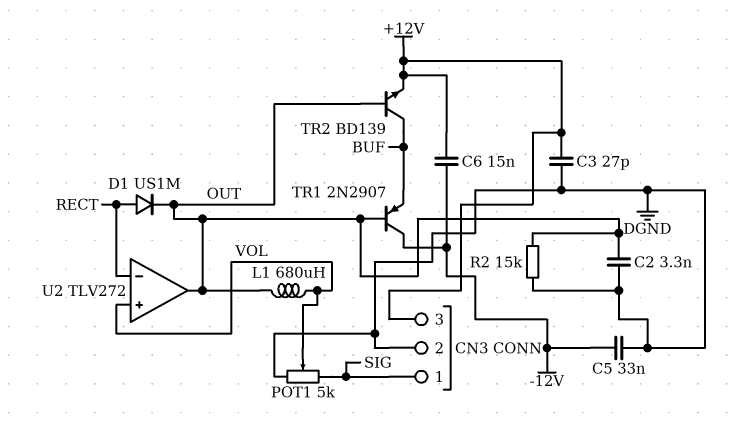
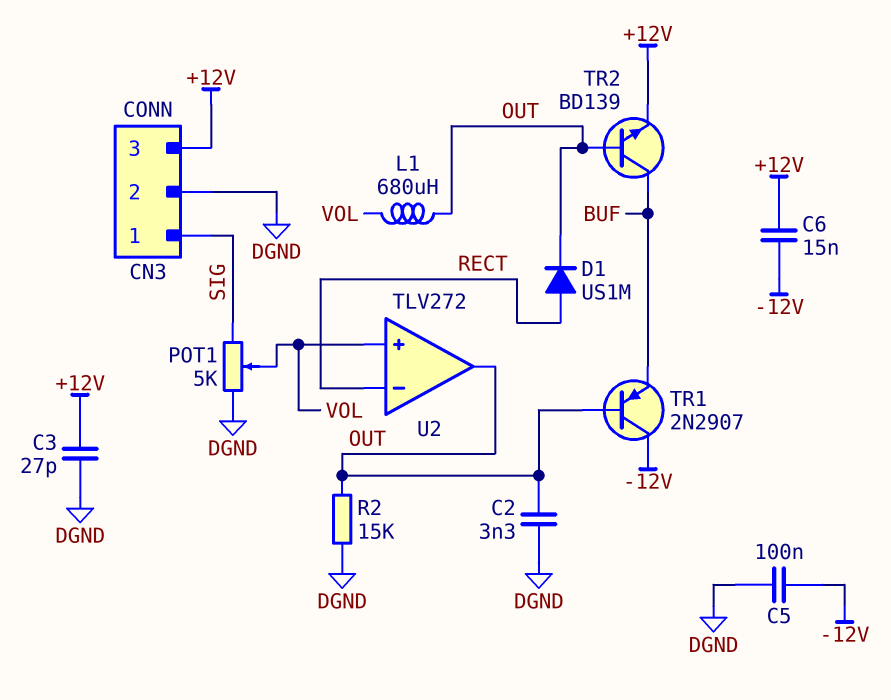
C5: 33nF (-12V, DGND) -> 100nF (-12V, DGND)

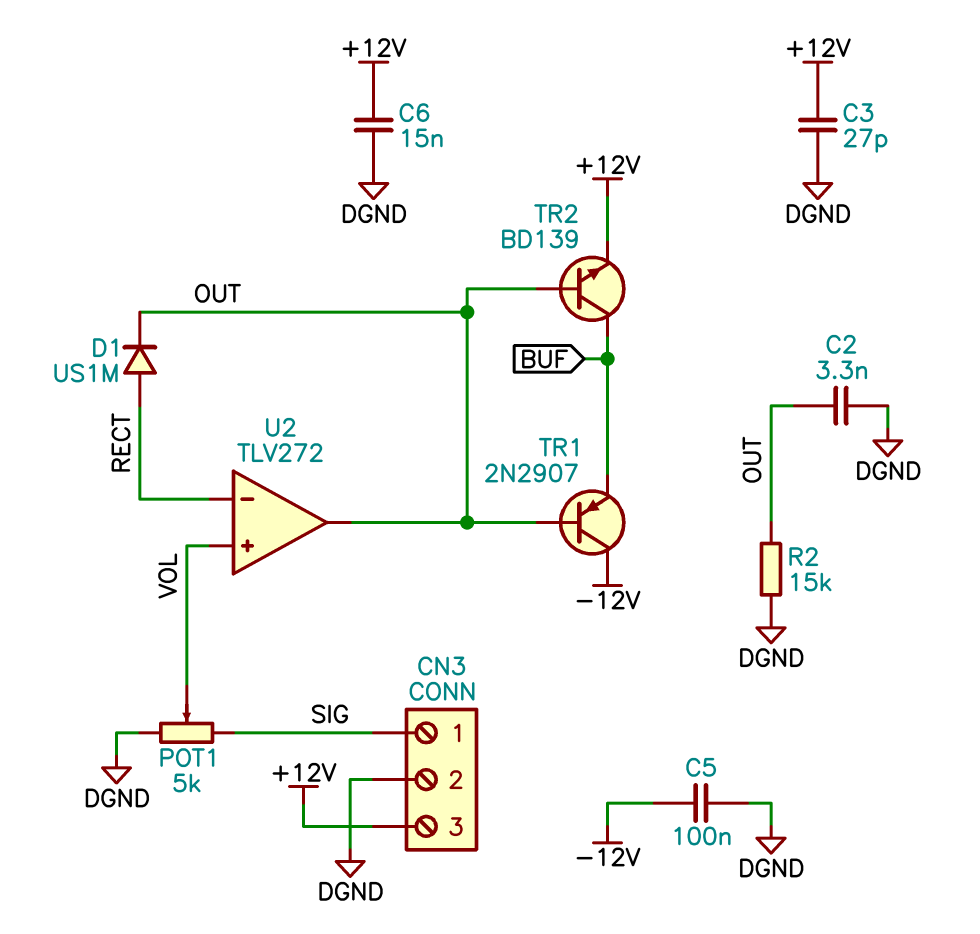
C6: 15nF (+12V, -12V) -> 15nF (+12V, DGND)
L1: 680uH (OUT, VOL) -> none

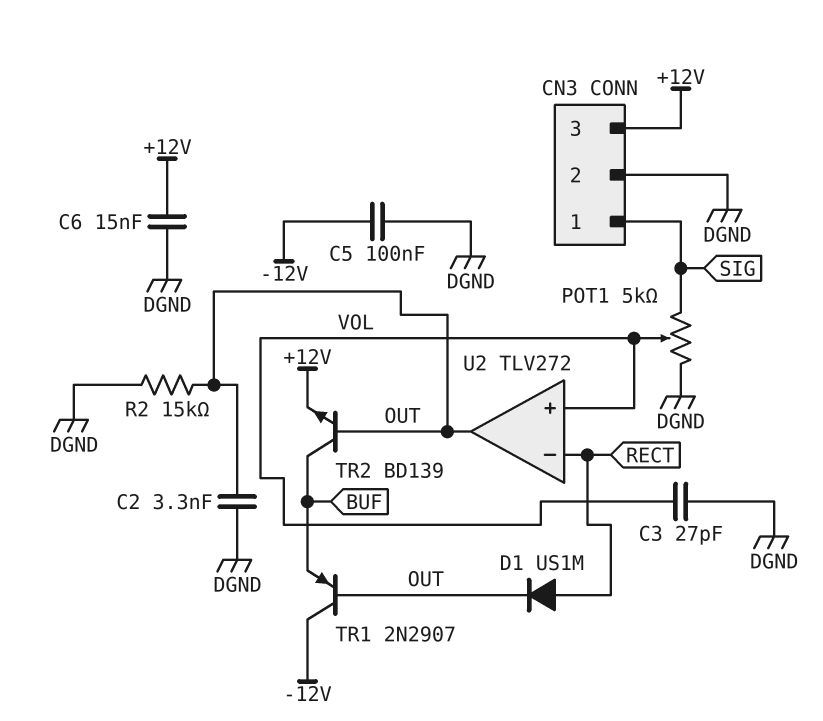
C3: 27pF (+12V, DGND) -> 27pF (DGND, VOL)

